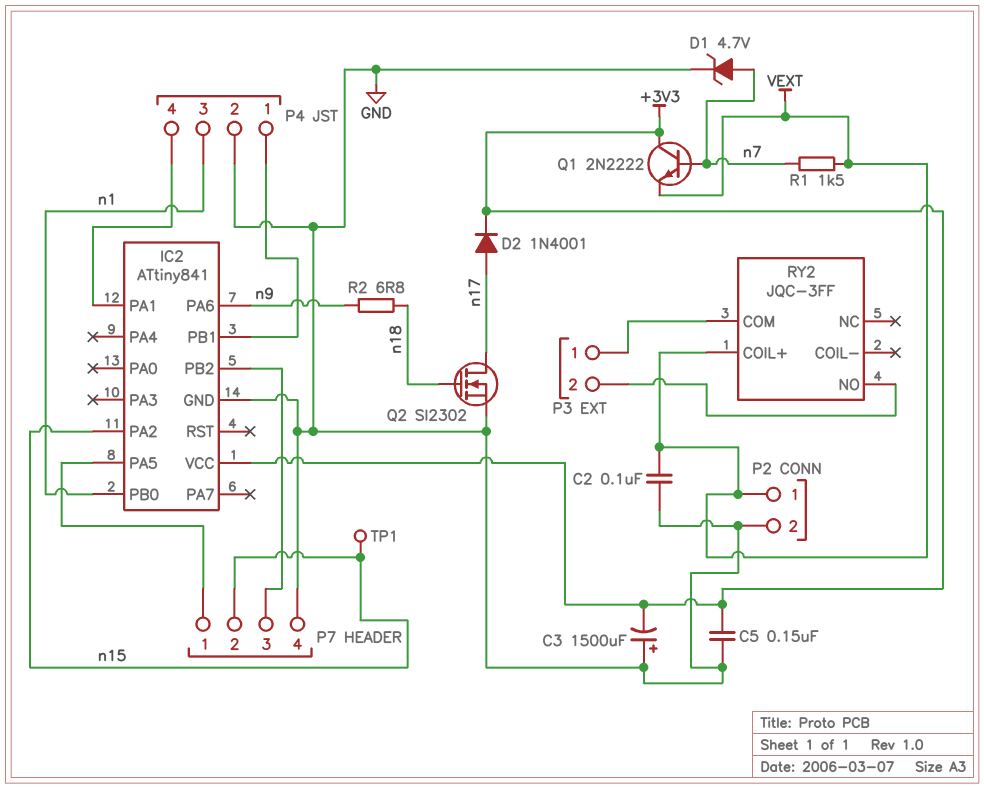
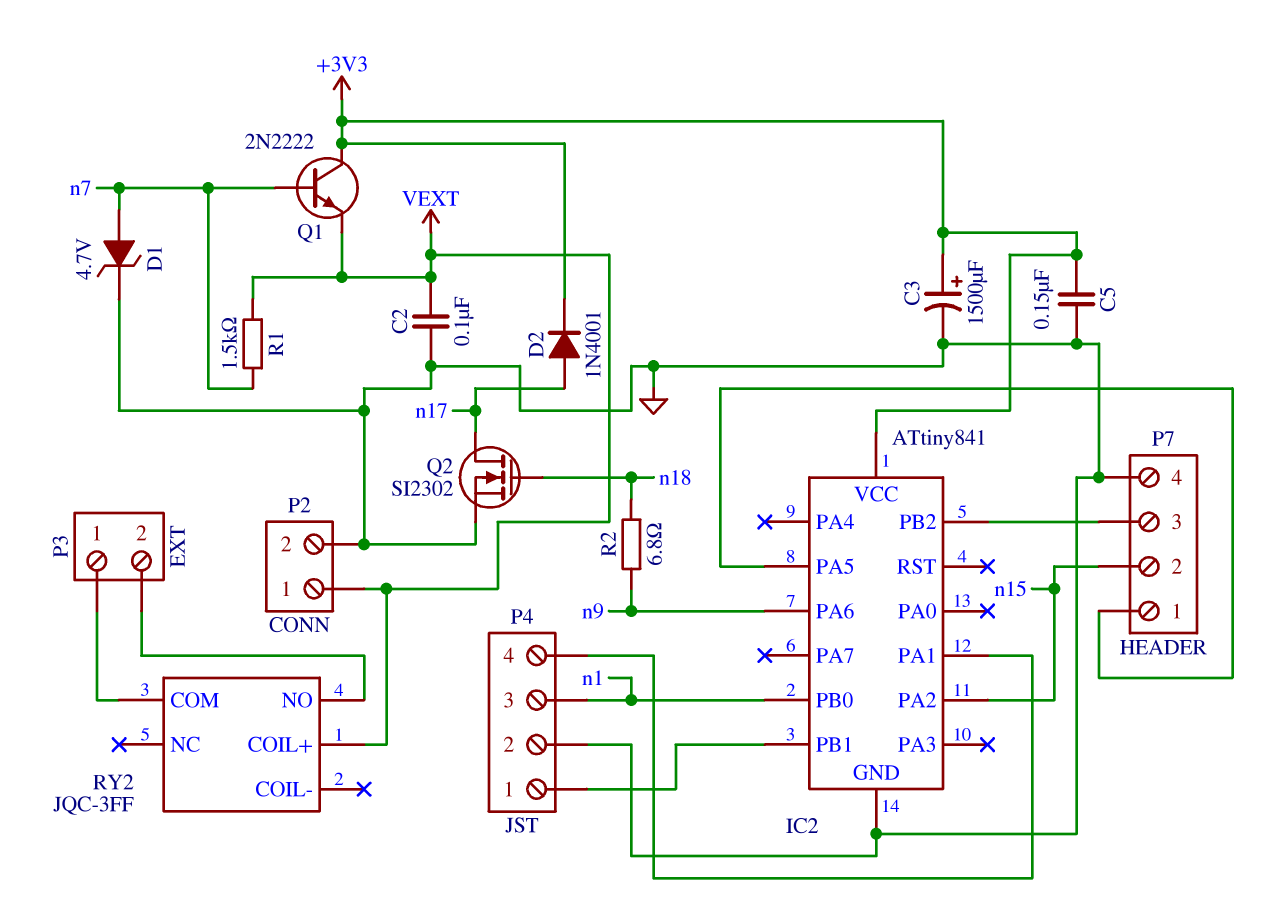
C3: 1500uF (plus GND, minus +3V3) -> 1500uF (plus +3V3, minus GND)
TP1: test point (n15) -> none

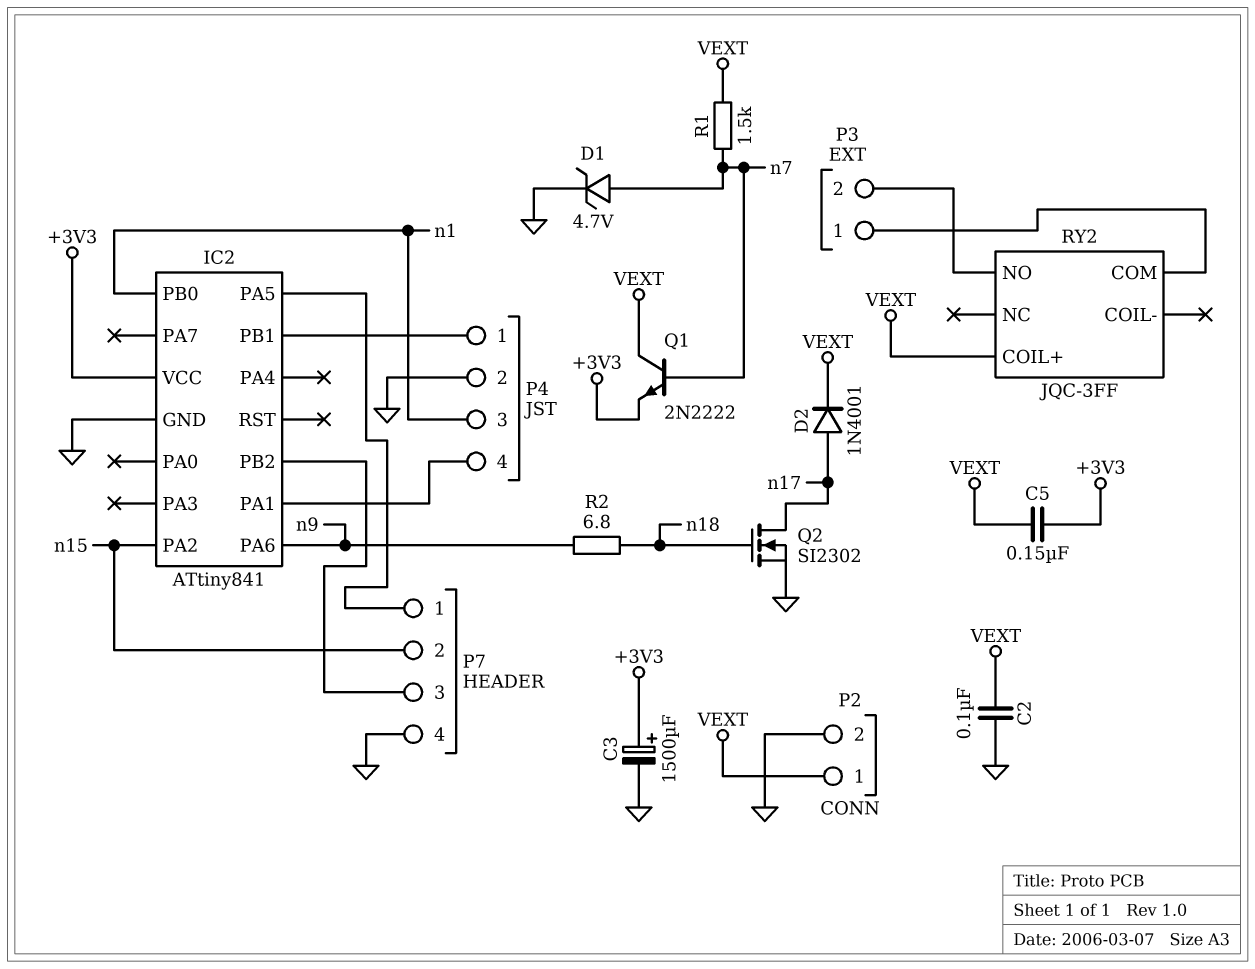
C5: 150nF (+3V3, GND) -> 150nF (+3V3, VEXT)
D2: diode 1N4001 (A n17, K +3V3) -> diode 1N4001 (A n17, K VEXT)
Q1: NPN 2N2222 (B n7, C +3V3, E VEXT) -> NPN 2N2222 (B n7, C VEXT, E +3V3)

